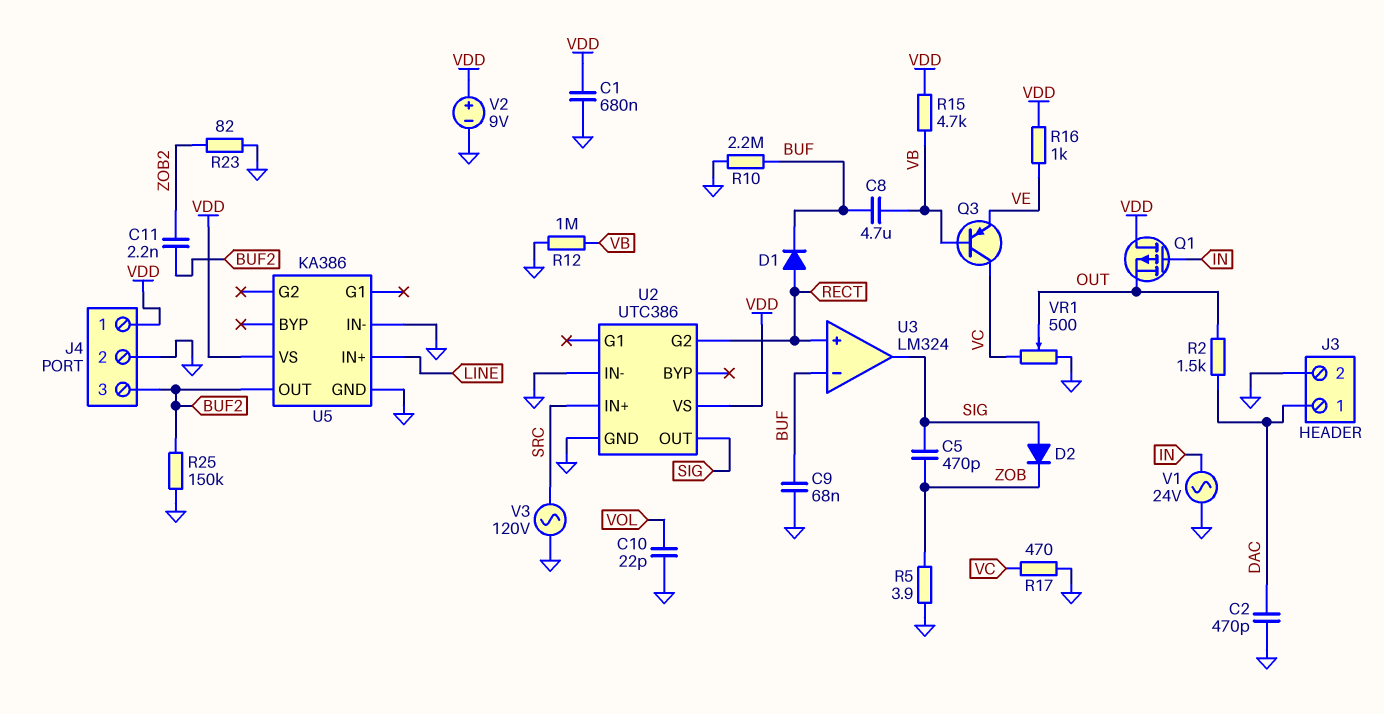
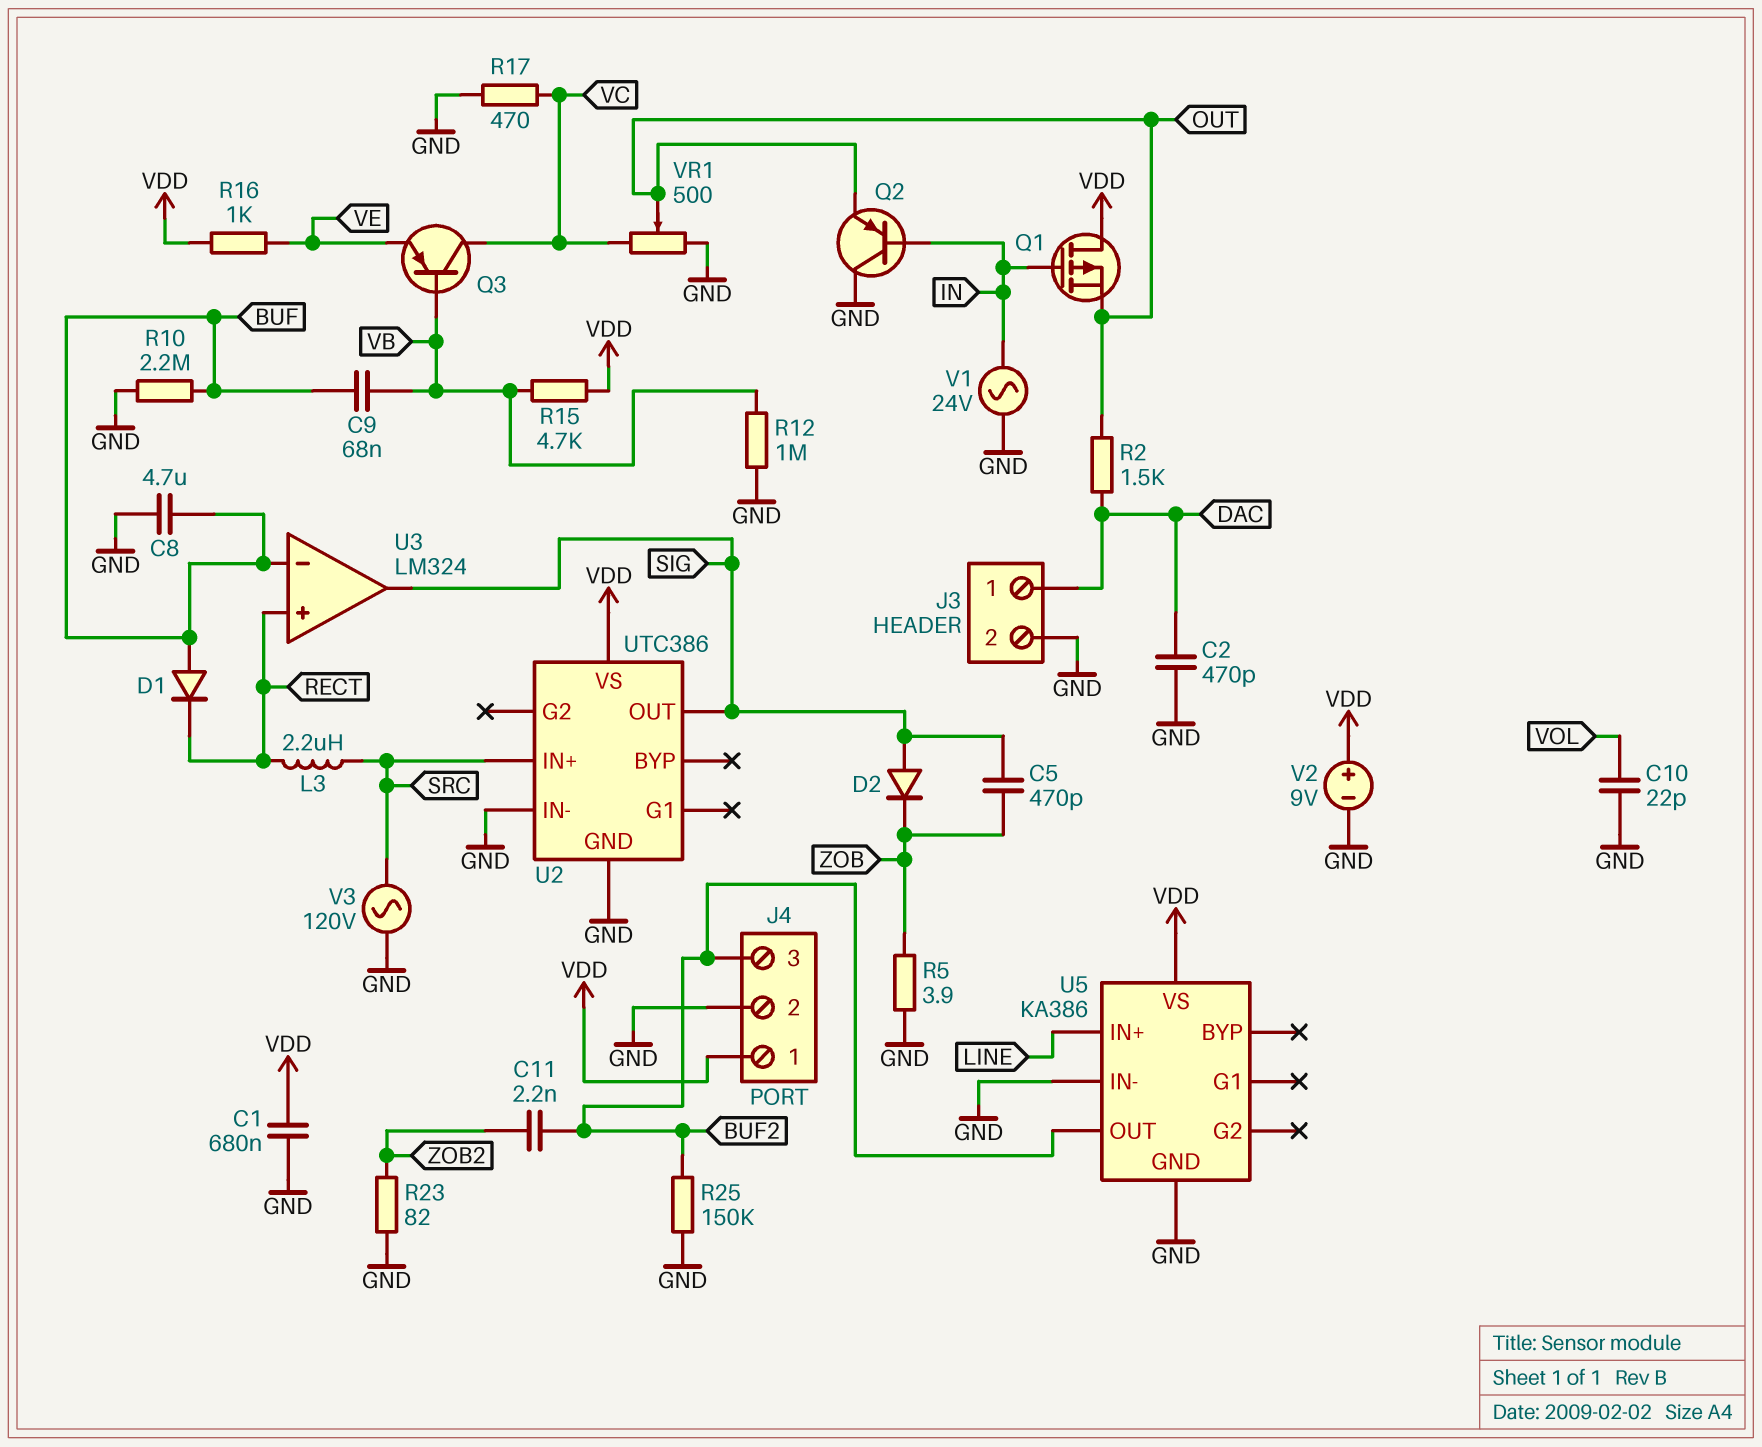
C8: 4.7uF (BUF, VB) -> 4.7uF (BUF, GND)
C9: 68nF (BUF, GND) -> 68nF (BUF, VB)
D1: diode (A RECT, K BUF) -> diode (A BUF, K RECT)
L3: none -> 2.2uH (RECT, SRC)
Q2: none -> PNP (B IN, C GND, E OUT)
U2 pin G2: RECT -> none

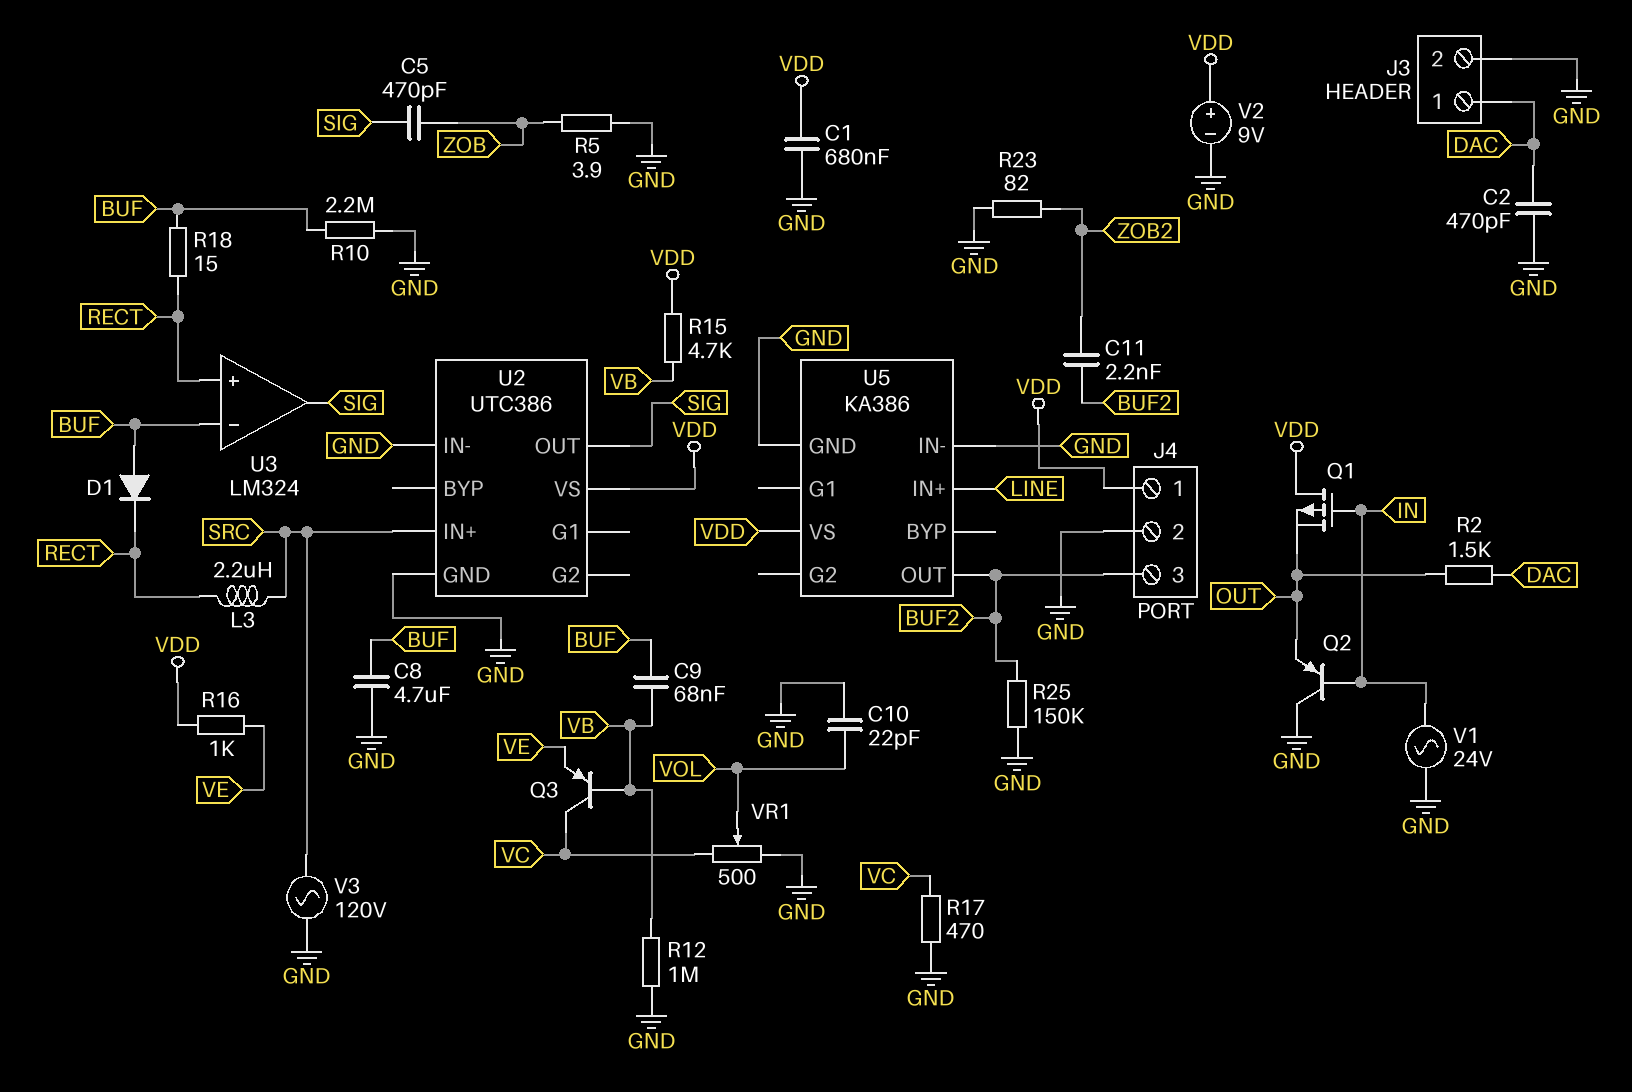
D2: diode (A SIG, K ZOB) -> none
R18: none -> 15 (BUF, RECT)
VR1: 500 (GND, VC, wiper OUT) -> 500 (GND, VC, wiper VOL)

